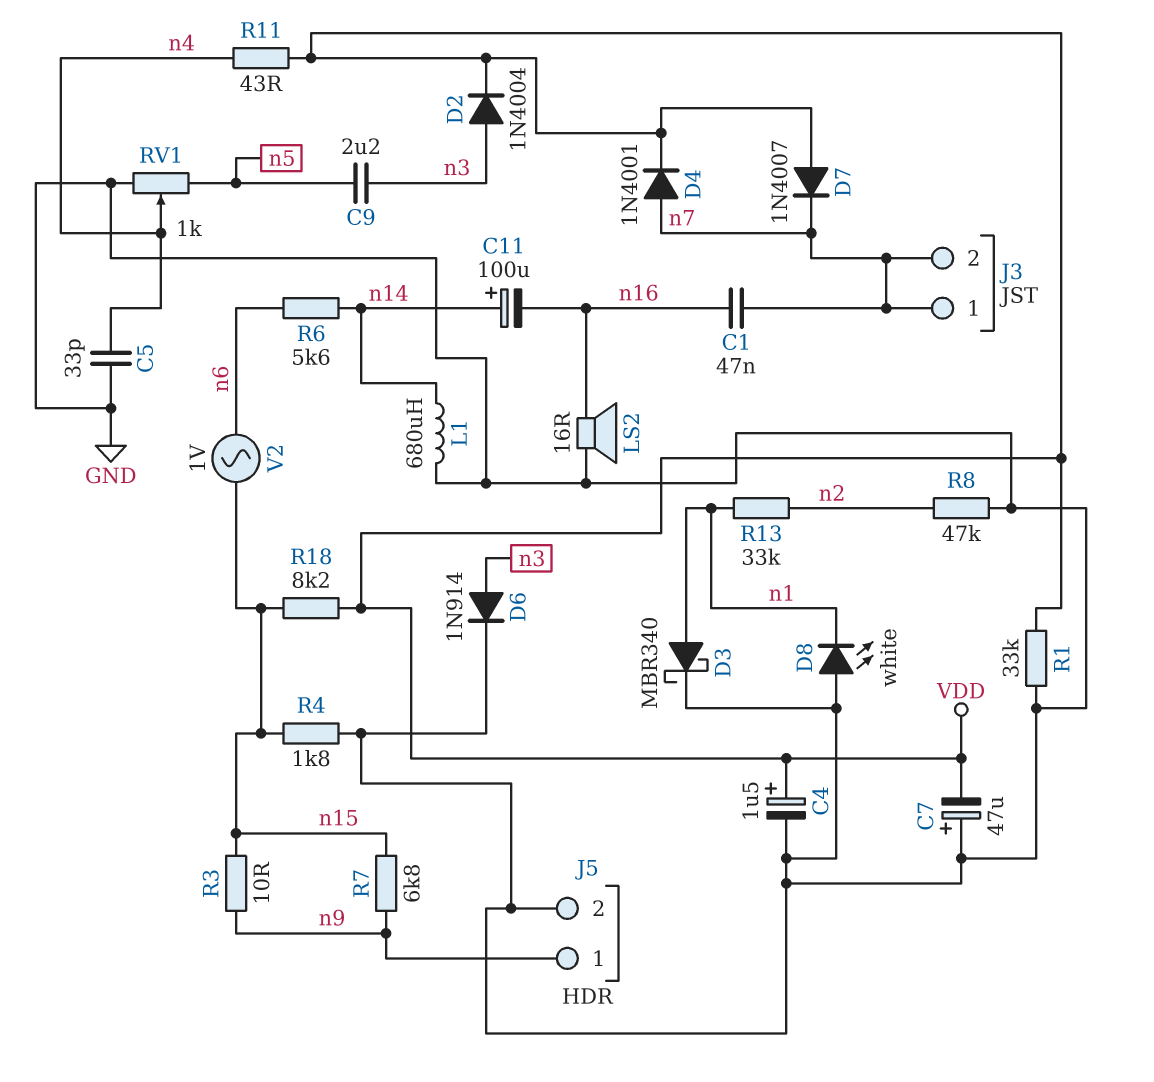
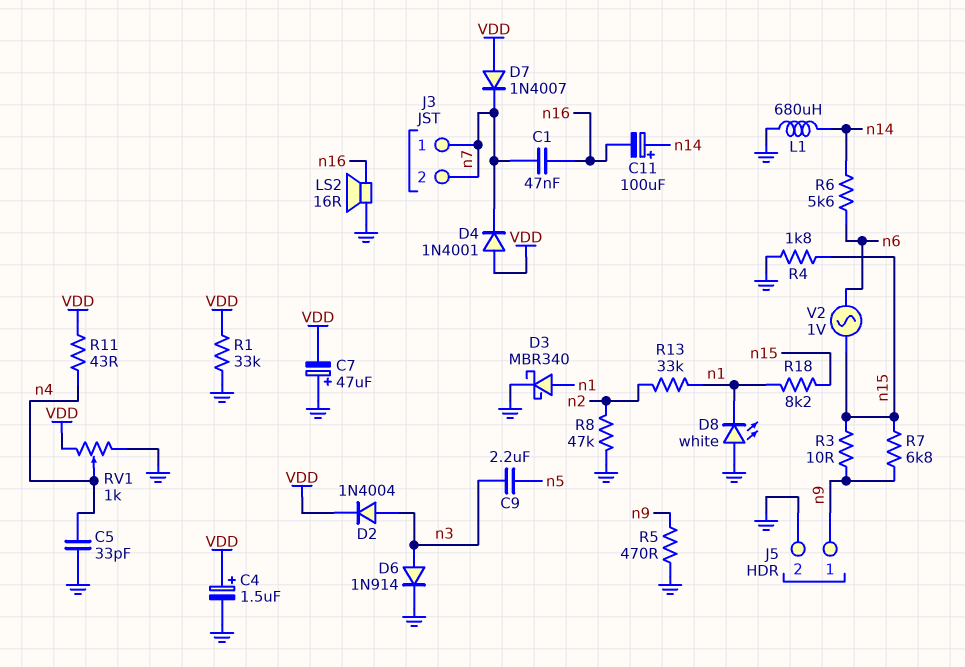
D4: diode 1N4001 (A n7, K VDD) -> diode 1N4001 (A VDD, K n7)
R5: none -> 470 (GND, n9)
R18: 8.2k (VDD, n15) -> 8.2k (n1, n15)
RV1: 1k (GND, n5, wiper n4) -> 1k (GND, VDD, wiper n4)

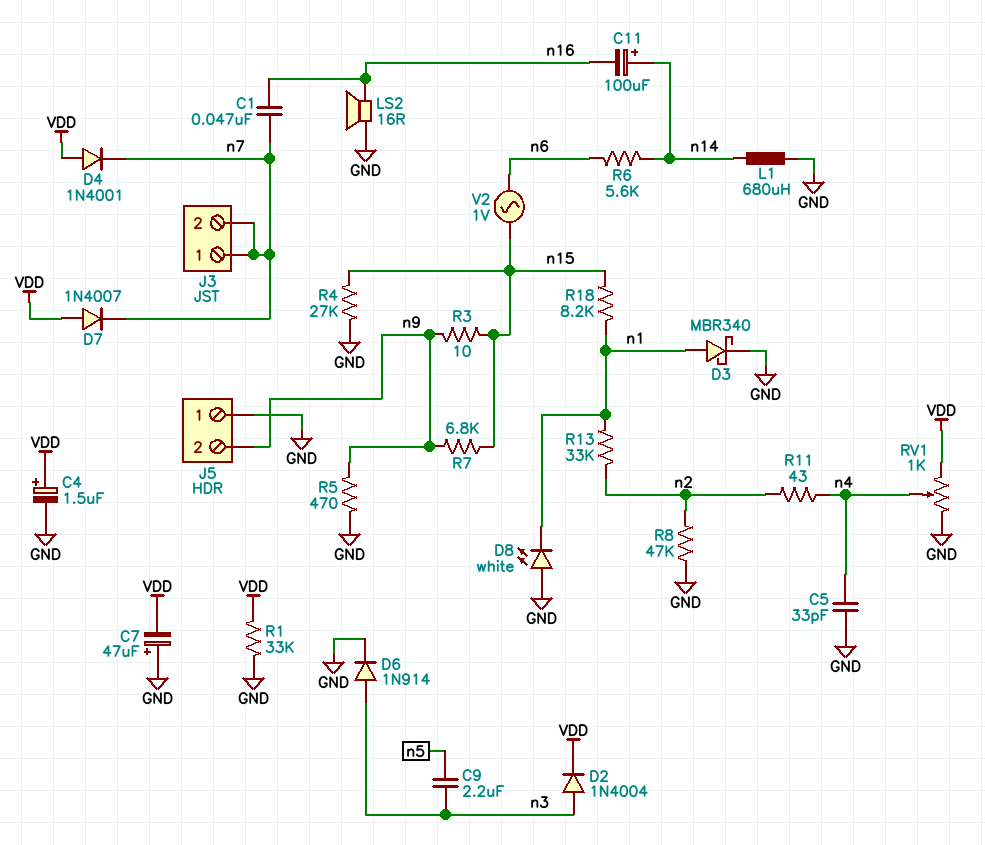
J5 pin 1: n9 -> GND
J5 pin 2: GND -> n9
R4: 1.8k (GND, n15) -> 27k (GND, n15)
R11: 43 (VDD, n4) -> 43 (n2, n4)

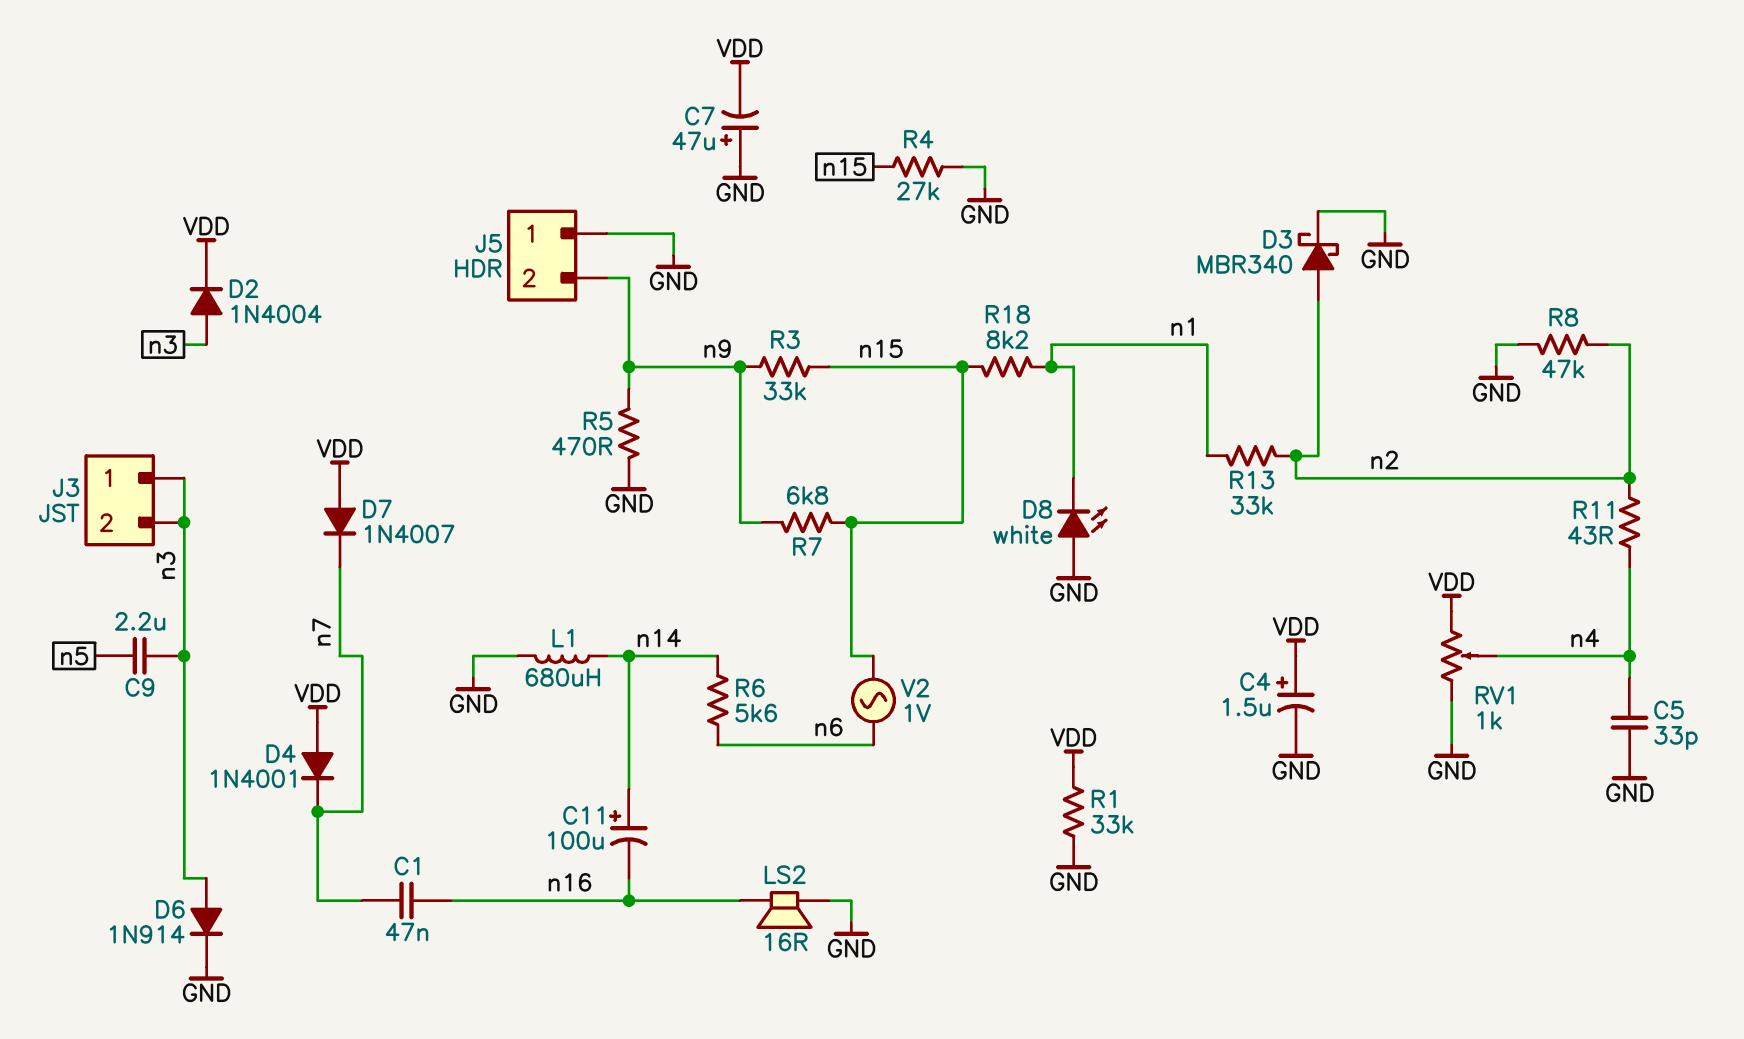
D3: schottky MBR340 (A n1, K GND) -> schottky MBR340 (A n2, K GND)
J3 pin 1: n7 -> n3
J3 pin 2: n7 -> n3
R3: 10 (n9, n15) -> 33k (n9, n15)

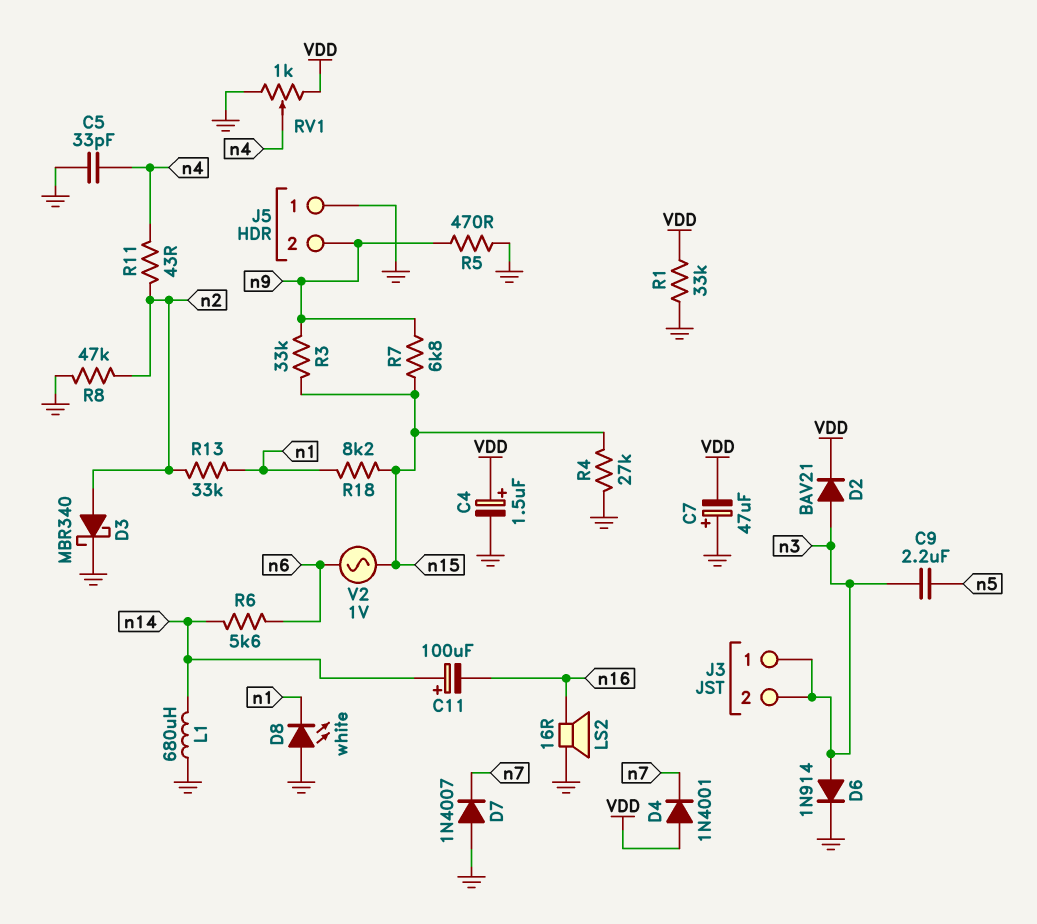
C1: 47nF (n7, n16) -> none
D2: diode 1N4004 (A n3, K VDD) -> diode BAV21 (A n3, K VDD)
D7: diode 1N4007 (A VDD, K n7) -> diode 1N4007 (A GND, K n7)

